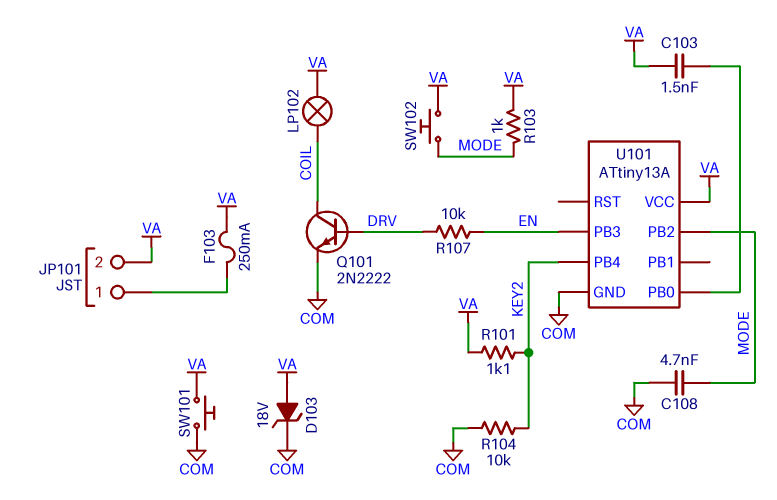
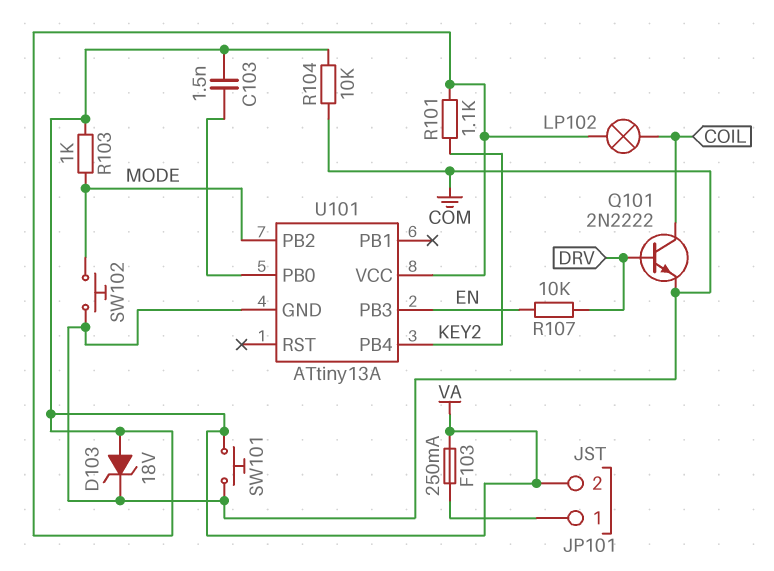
C108: 4.7nF (COM, MODE) -> none
R104: 10k (COM, KEY2) -> 10k (COM, VA)
SW102: button (MODE, VA) -> button (COM, MODE)

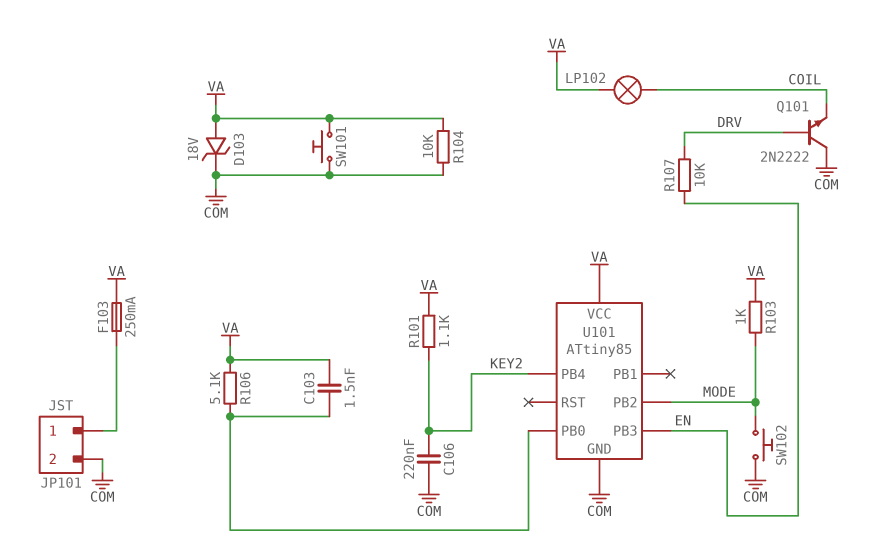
C106: none -> 220nF (COM, KEY2)
JP101 pin 2: VA -> COM
Q101: NPN 2N2222 (B DRV, C COIL, E COM) -> NPN 2N2222 (B DRV, C COM, E COIL)
R106: none -> 5.1k (U101/PB0, VA)
U101: ATtiny13A -> ATtiny85

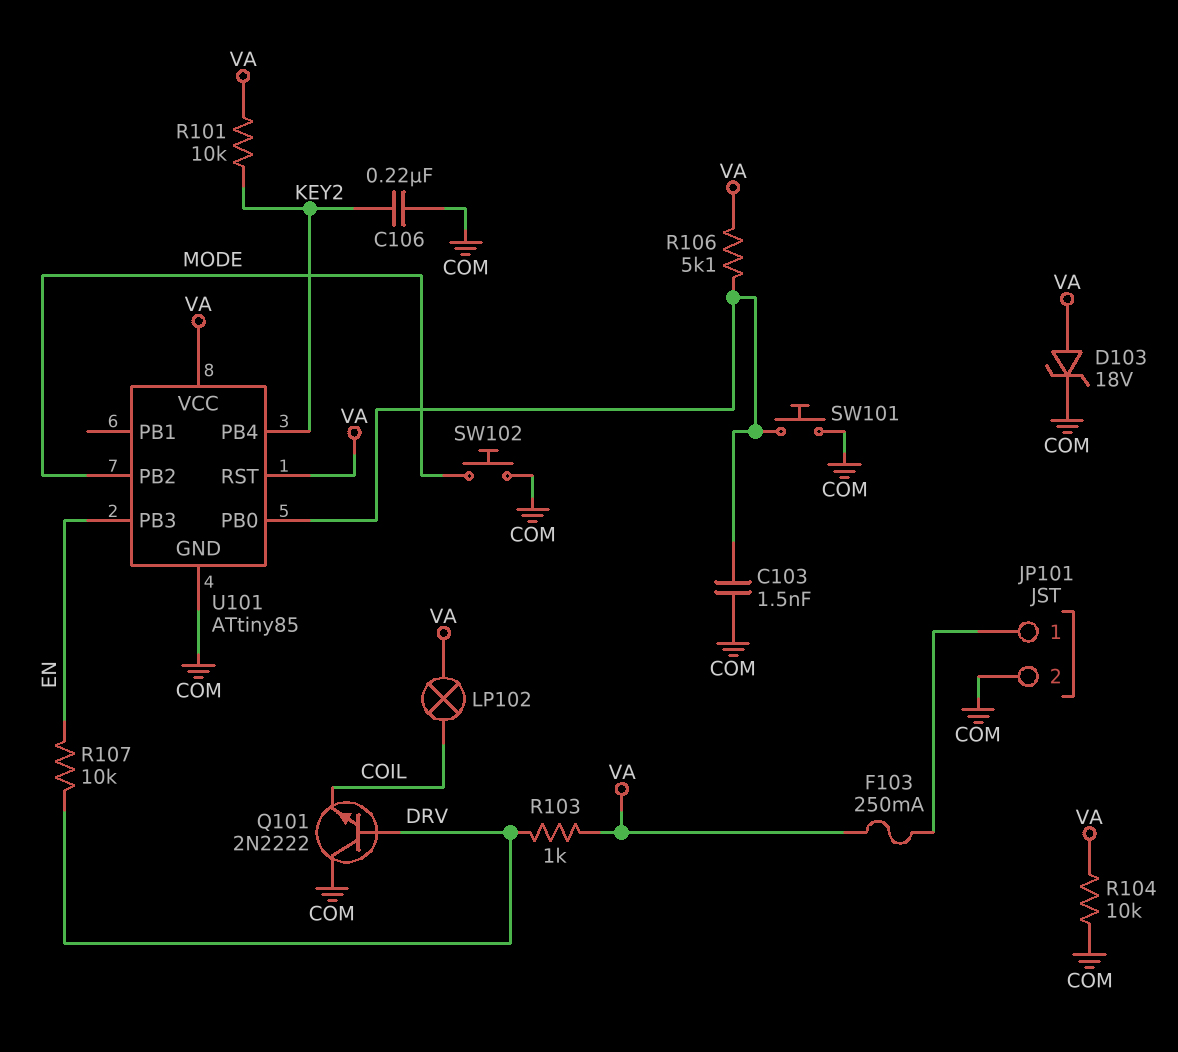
C103: 1.5nF (U101/PB0, VA) -> 1.5nF (COM, U101/PB0)
R101: 1.1k (KEY2, VA) -> 10k (KEY2, VA)
R103: 1k (MODE, VA) -> 1k (DRV, VA)
SW101: button (COM, VA) -> button (COM, U101/PB0)
U101 pin RST: none -> VA

